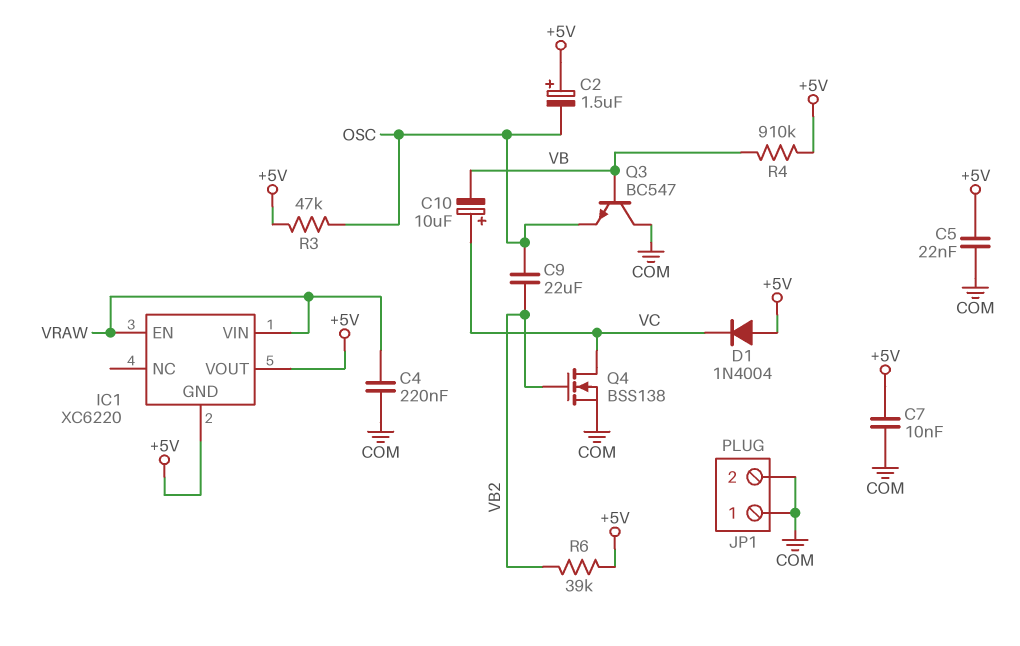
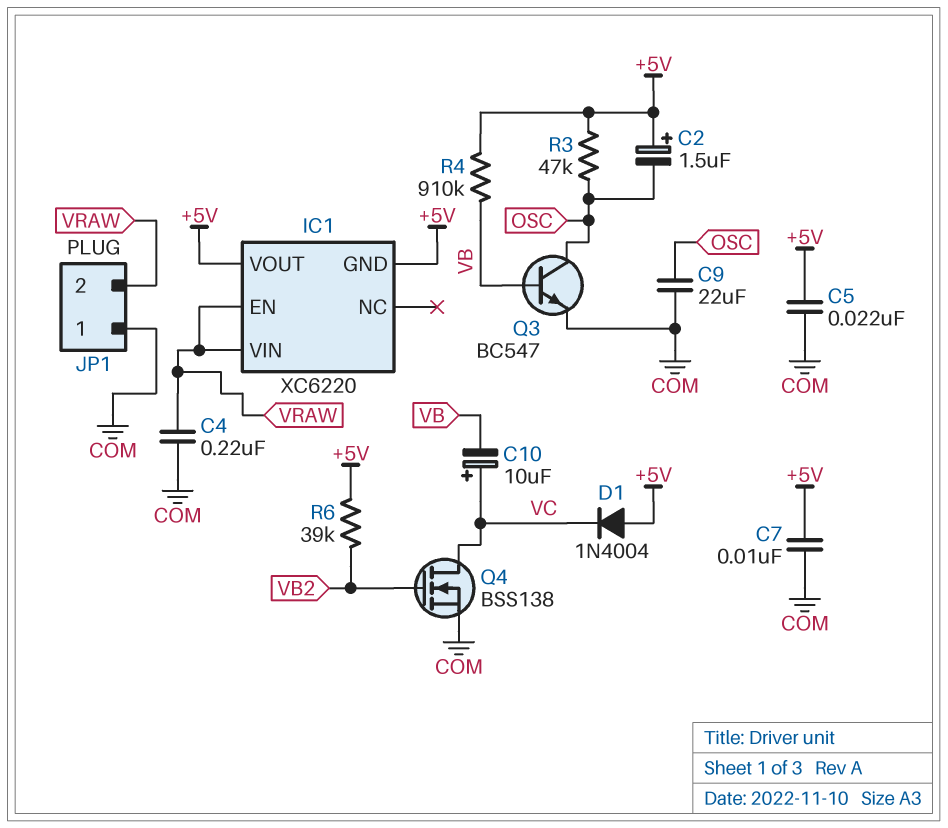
C9: 22uF (OSC, VB2) -> 22uF (COM, OSC)
JP1 pin 2: COM -> VRAW
Q3: NPN BC547 (B VB, C COM, E OSC) -> NPN BC547 (B VB, C OSC, E COM)

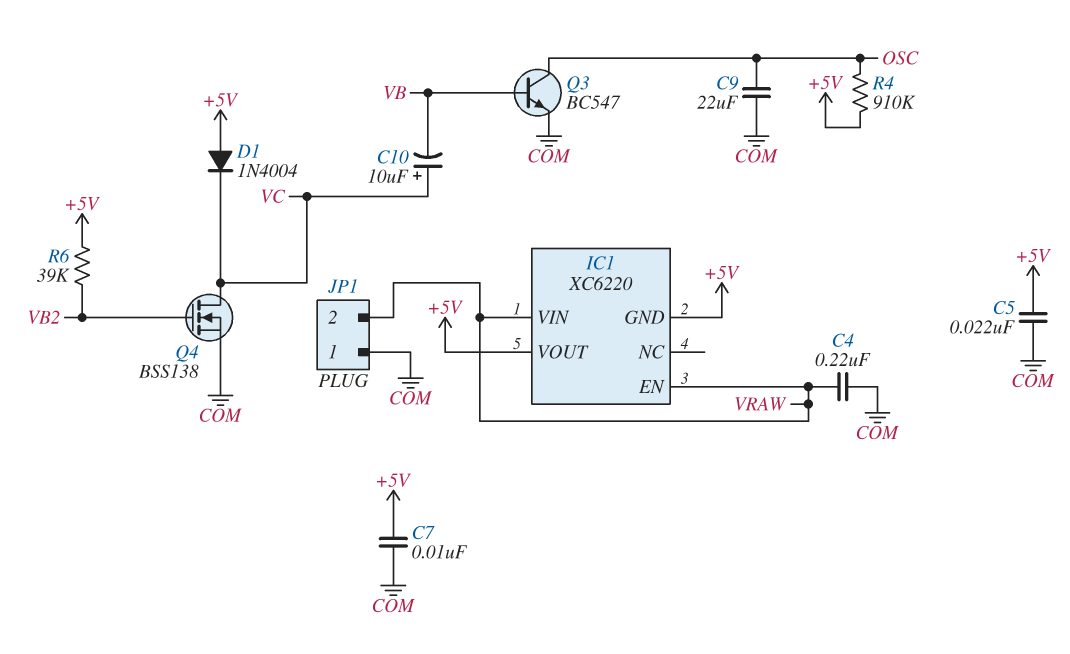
C2: 1.5uF (plus +5V, minus OSC) -> none
R3: 47k (+5V, OSC) -> none
R4: 910k (+5V, VB) -> 910k (+5V, OSC)

